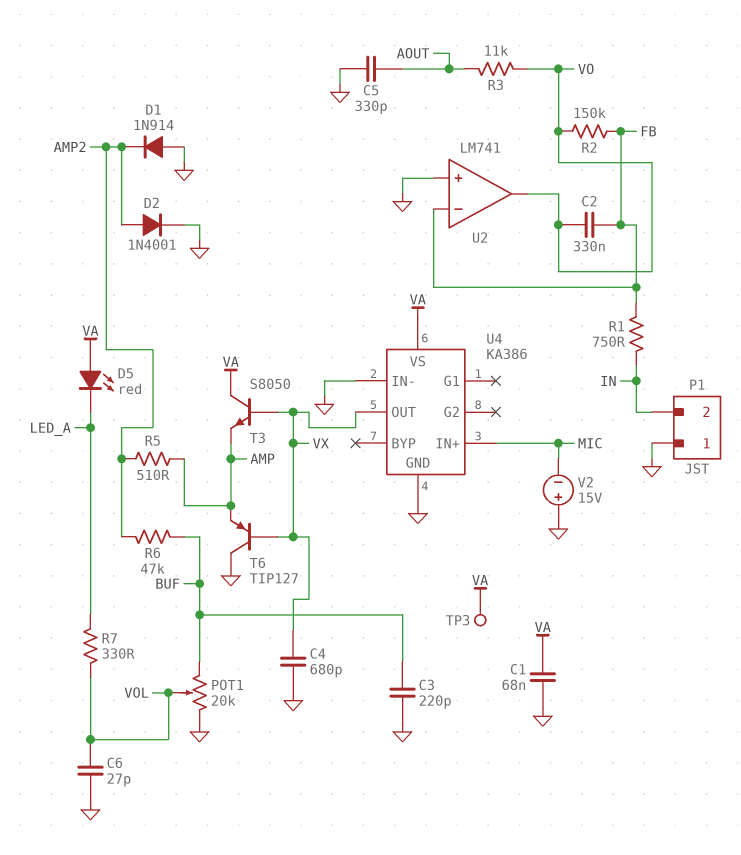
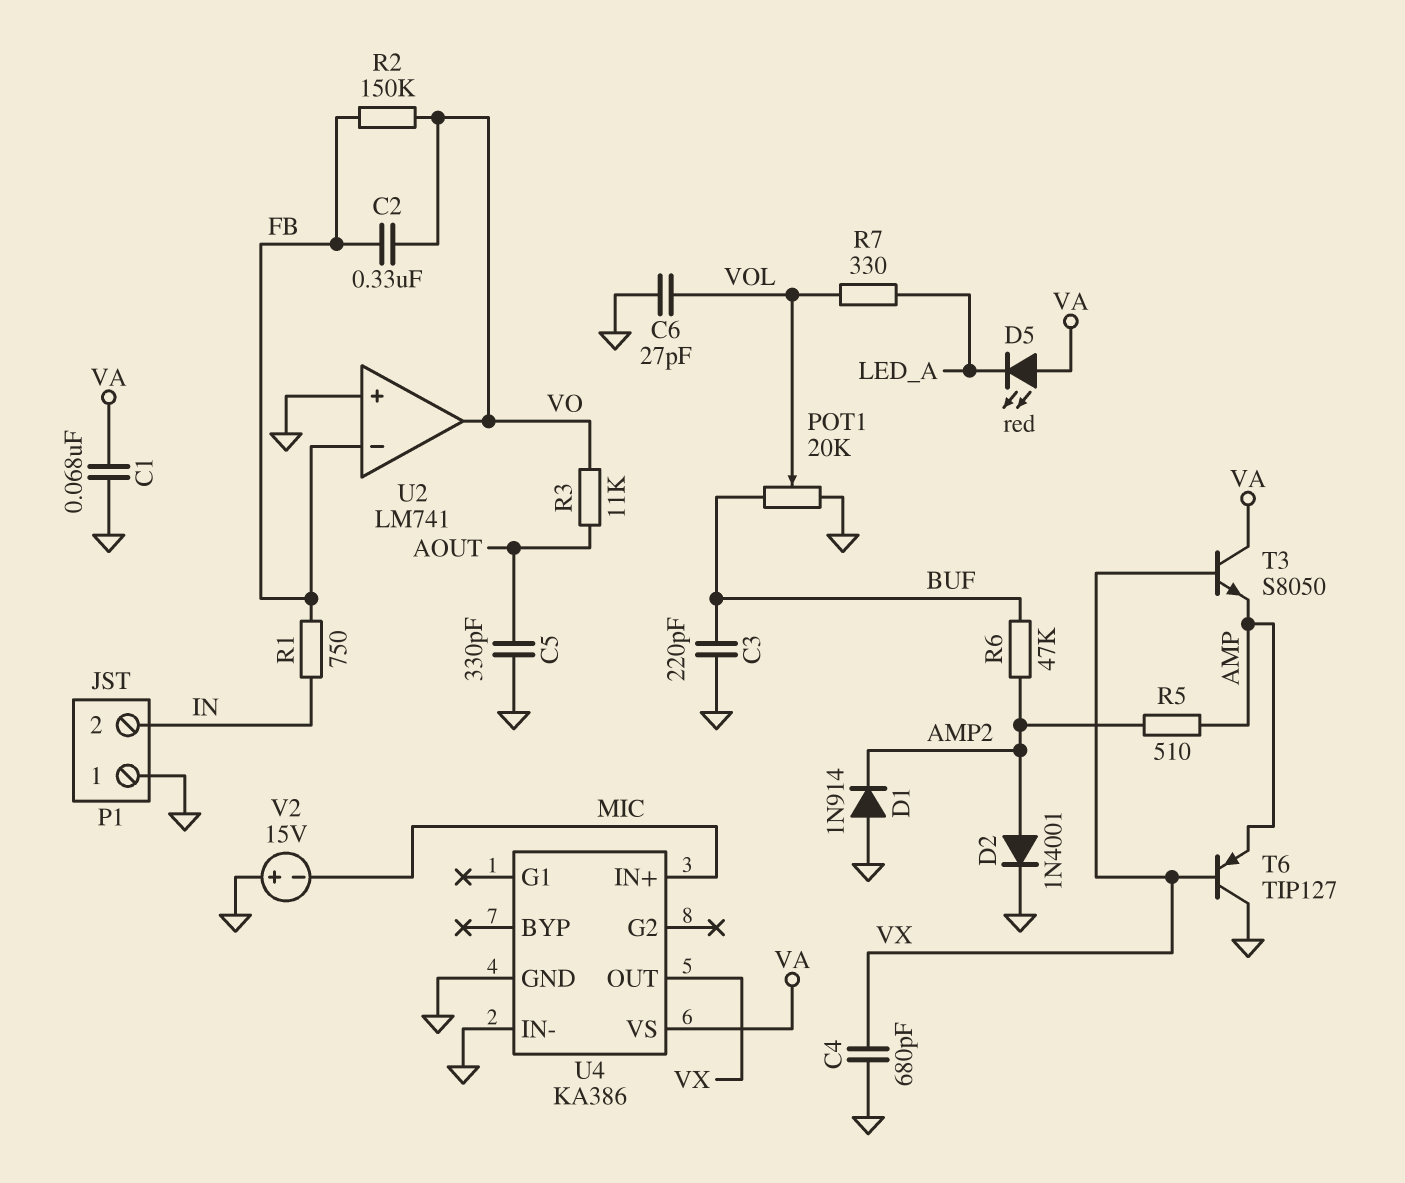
TP3: test point (VA) -> none

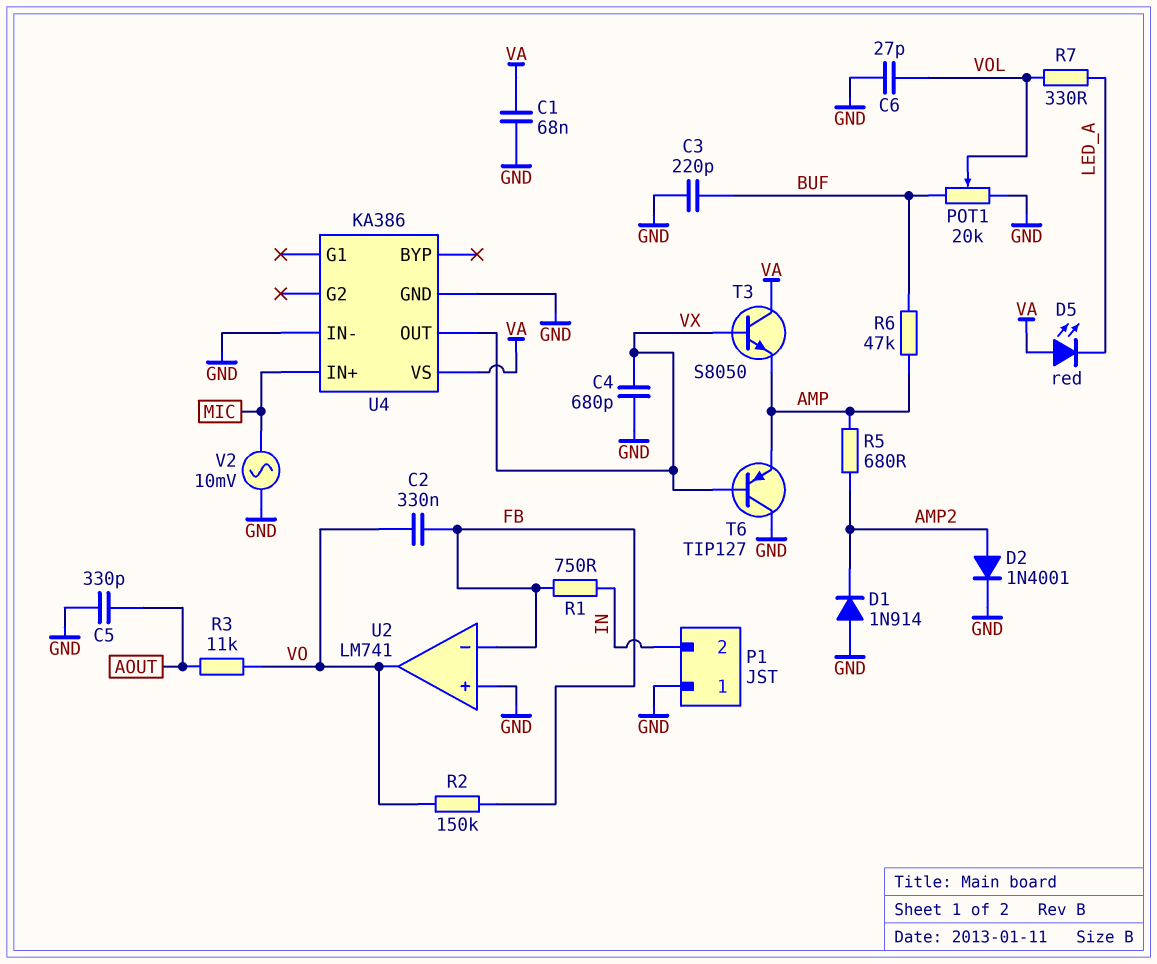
R5: 510 (AMP, AMP2) -> 680 (AMP, AMP2)
R6: 47k (AMP2, BUF) -> 47k (AMP, BUF)
V2: 15V (plus GND, minus MIC) -> AC 10mV (GND, MIC)

